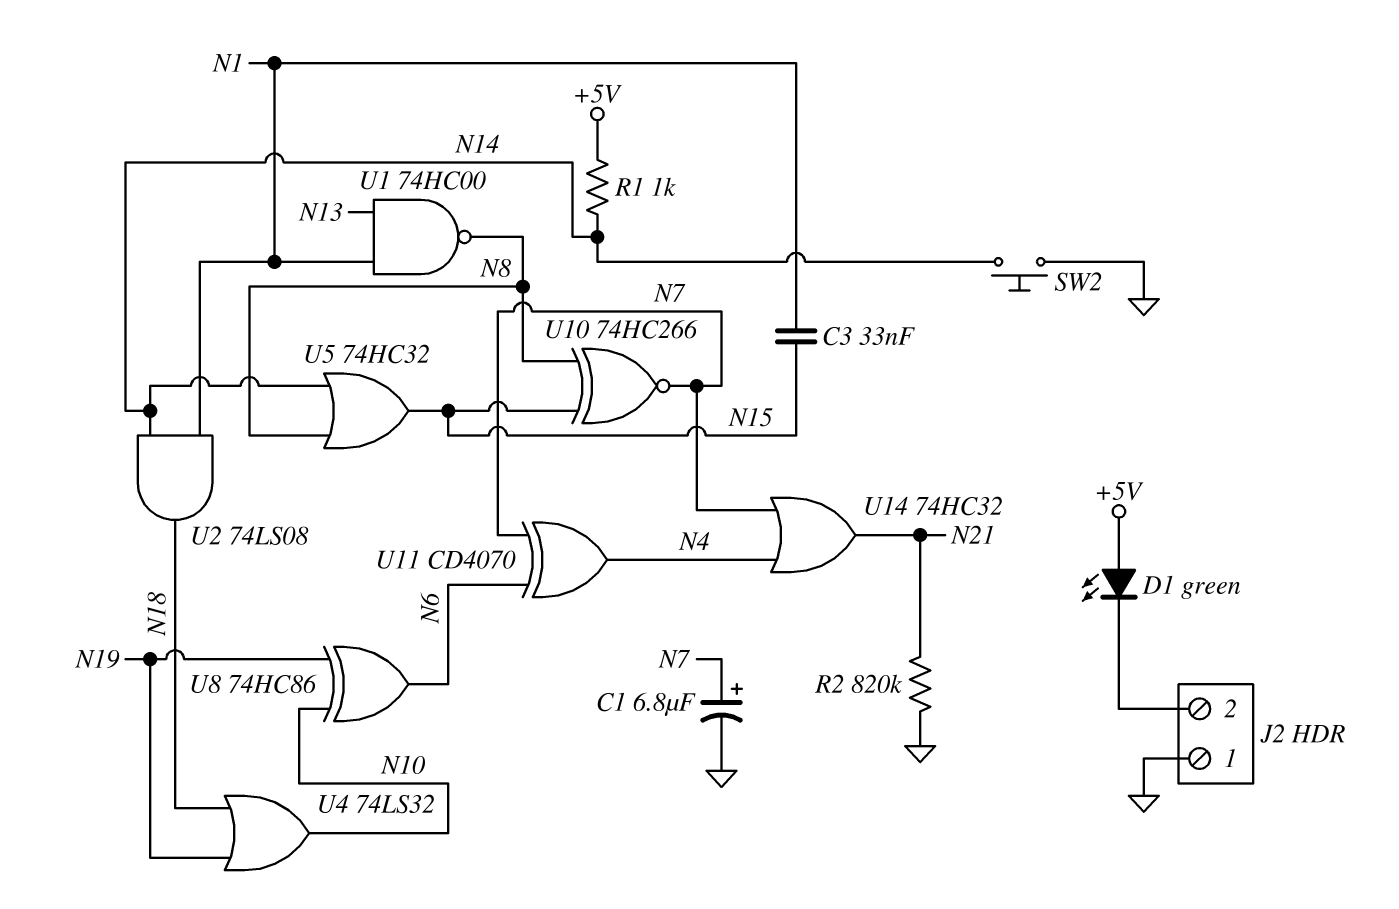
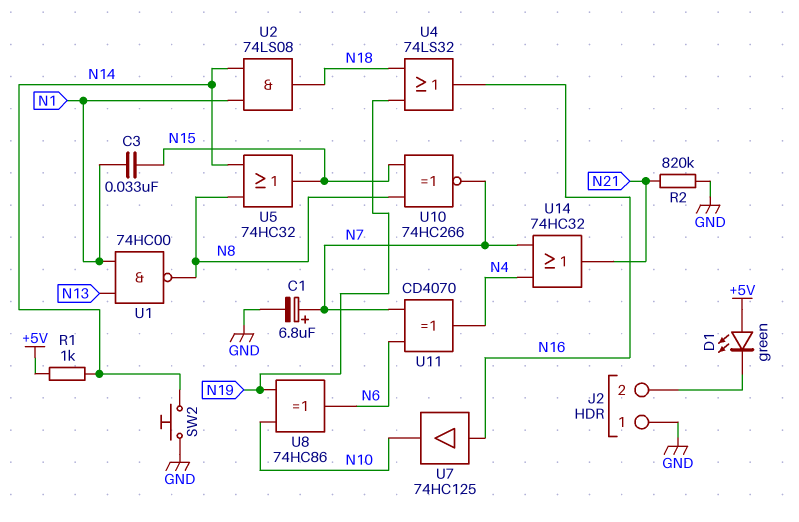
U4: OR 74LS32 (in N18, in N19, out N10) -> OR 74LS32 (in N18, in N19, out N16)
U7: none -> buffer 74HC125 (in N16, out N10)

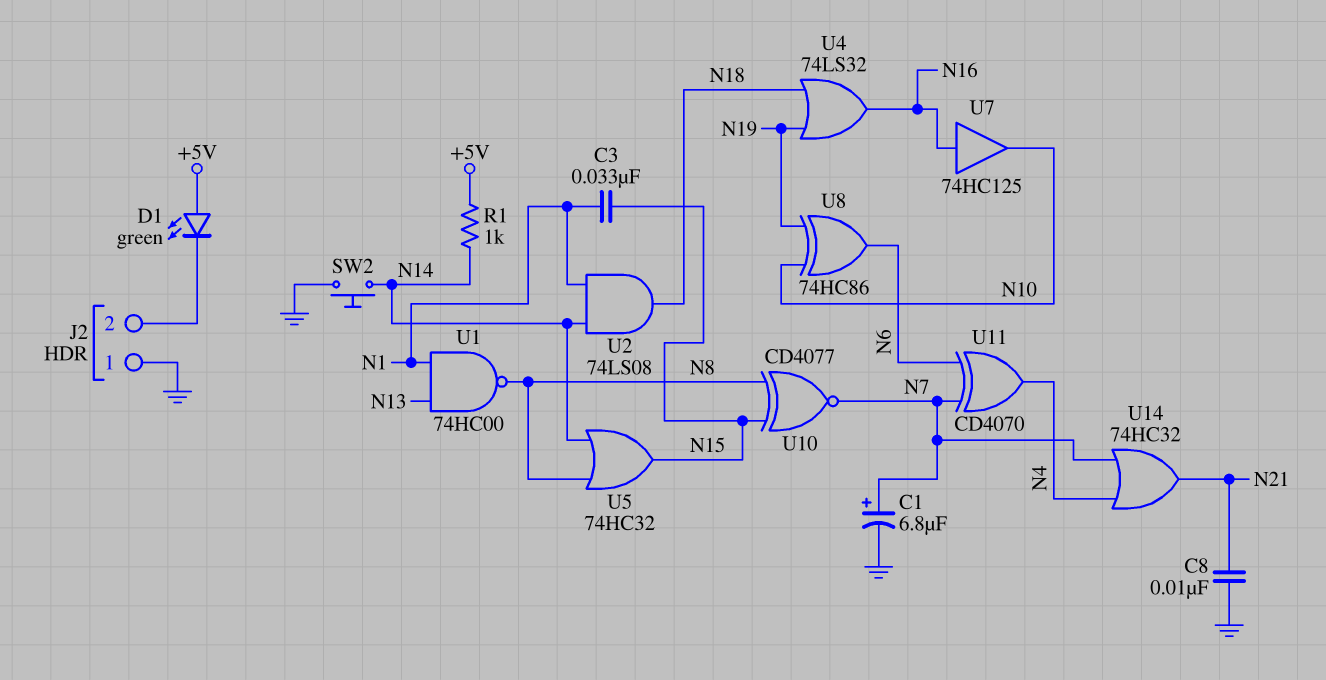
C8: none -> 10nF (GND, N21)
R2: 820k (GND, N21) -> none
U10: XNOR 74HC266 (in N8, in N15, out N7) -> XNOR CD4077 (in N8, in N15, out N7)

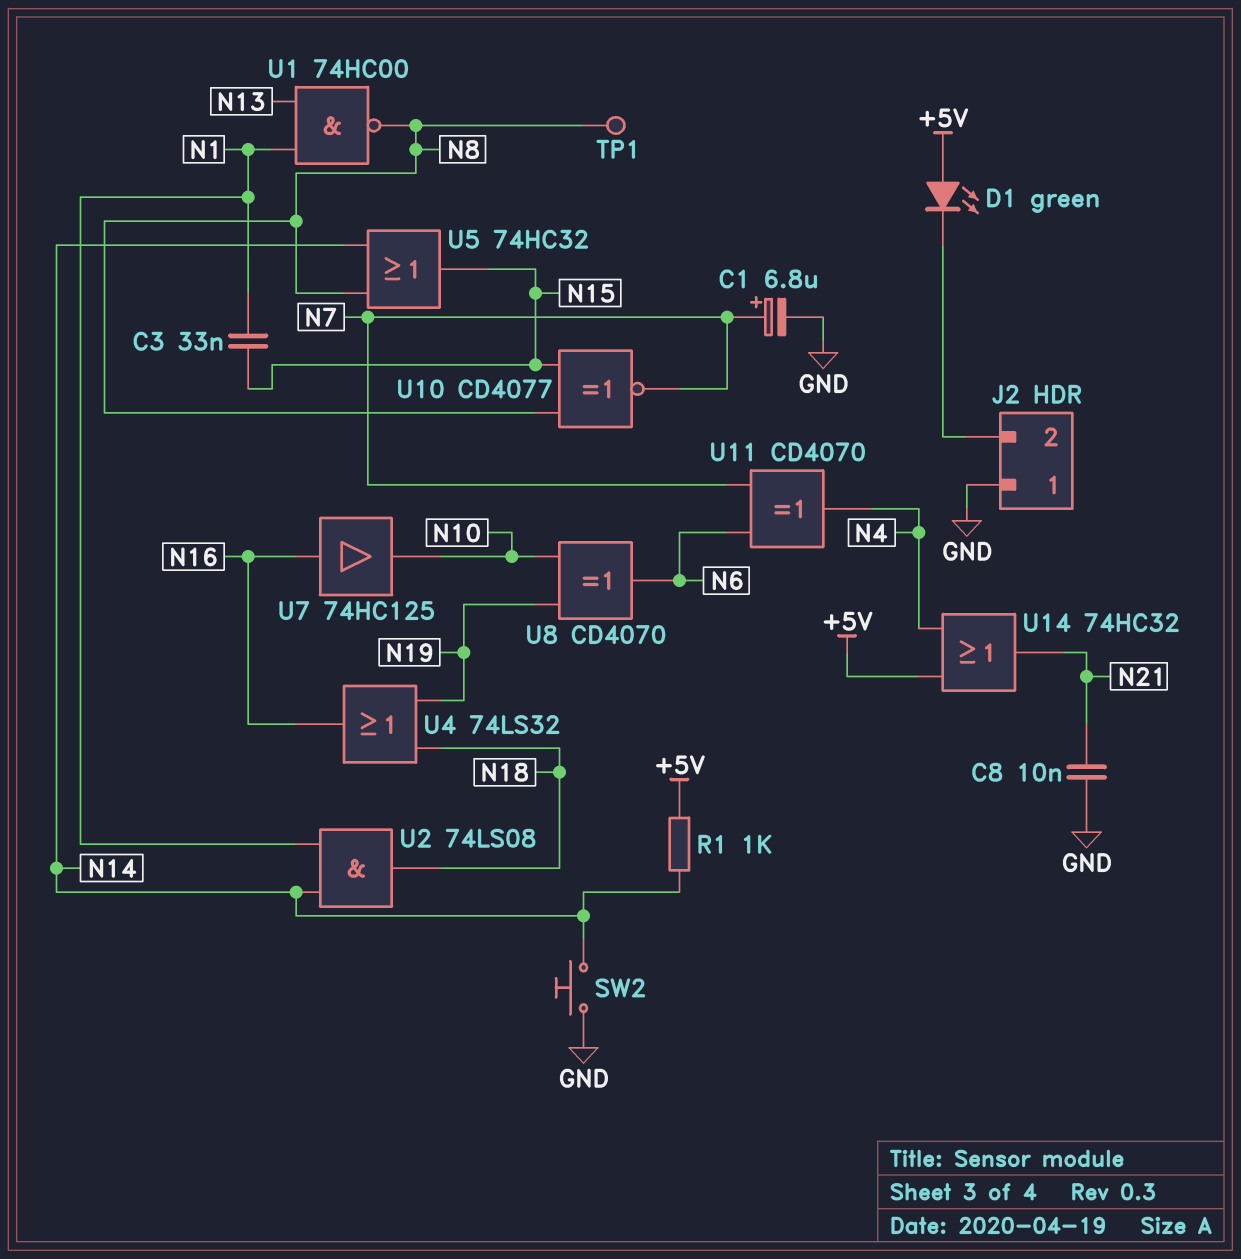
TP1: none -> test point (N8)
U8: XOR 74HC86 (in N10, in N19, out N6) -> XOR CD4070 (in N10, in N19, out N6)
U14: OR 74HC32 (in N4, in N7, out N21) -> OR 74HC32 (in +5V, in N4, out N21)

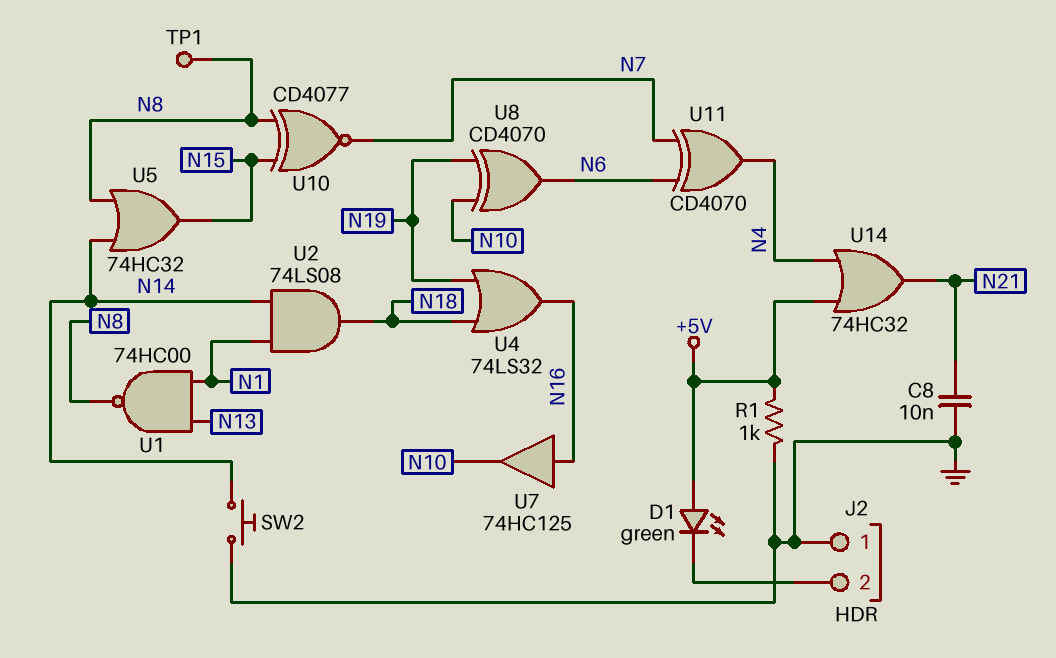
C1: 6.8uF (plus N7, minus GND) -> none
C3: 33nF (N1, N15) -> none
R1: 1k (+5V, N14) -> 1k (+5V, GND)

